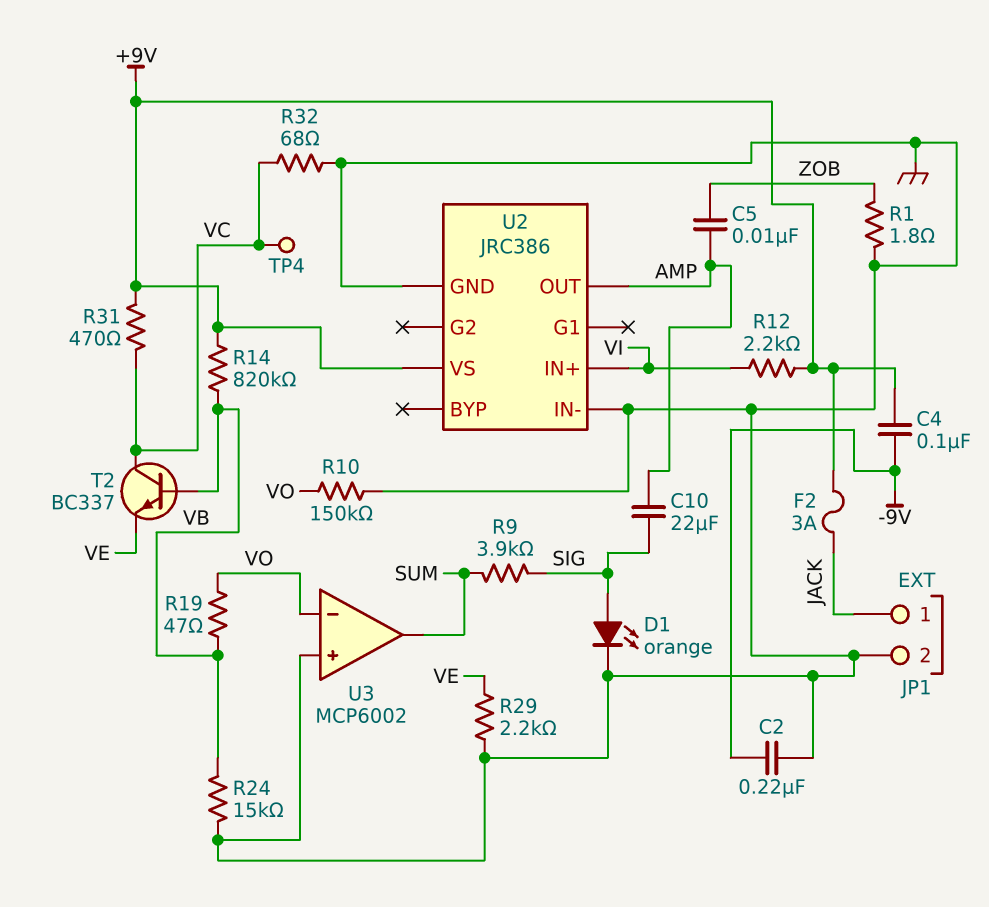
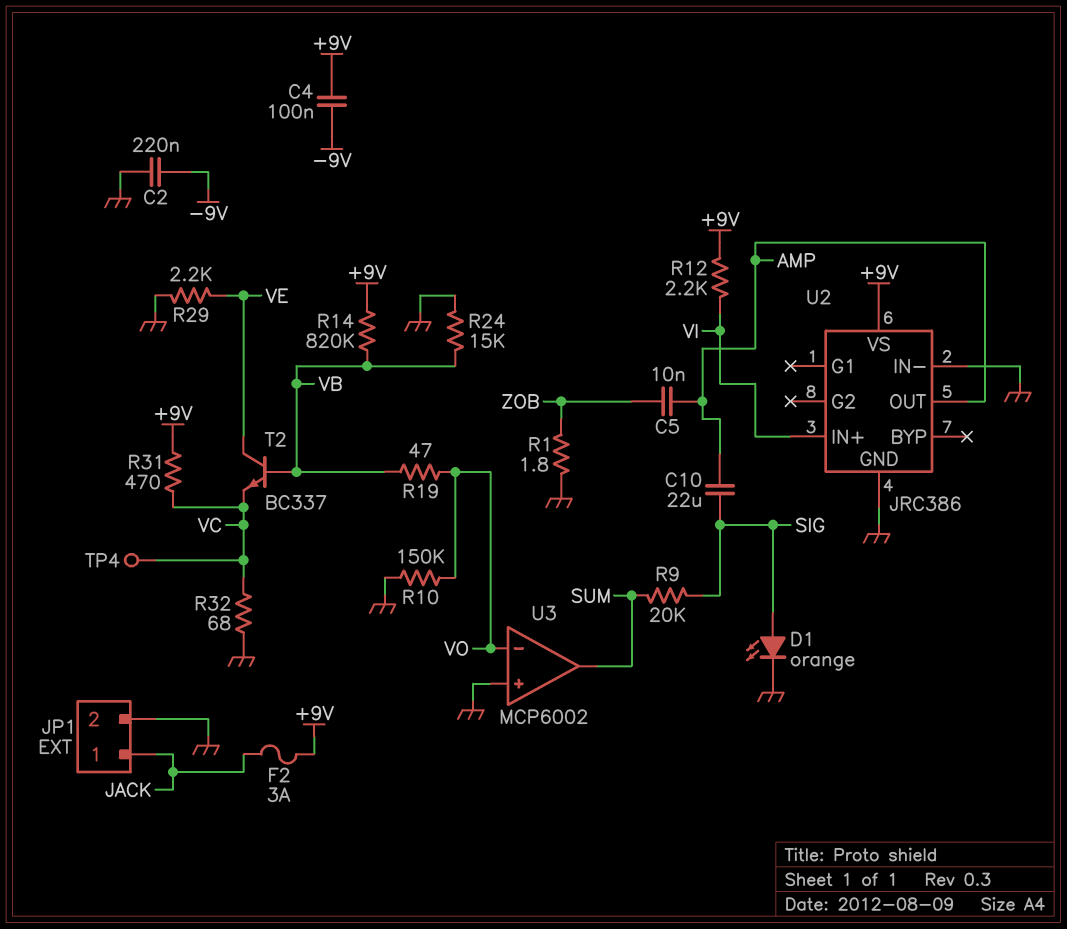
R9: 3.9k (SIG, SUM) -> 20k (SIG, SUM)
T2: NPN BC337 (B VB, C VC, E VE) -> NPN BC337 (B VB, C VE, E VC)

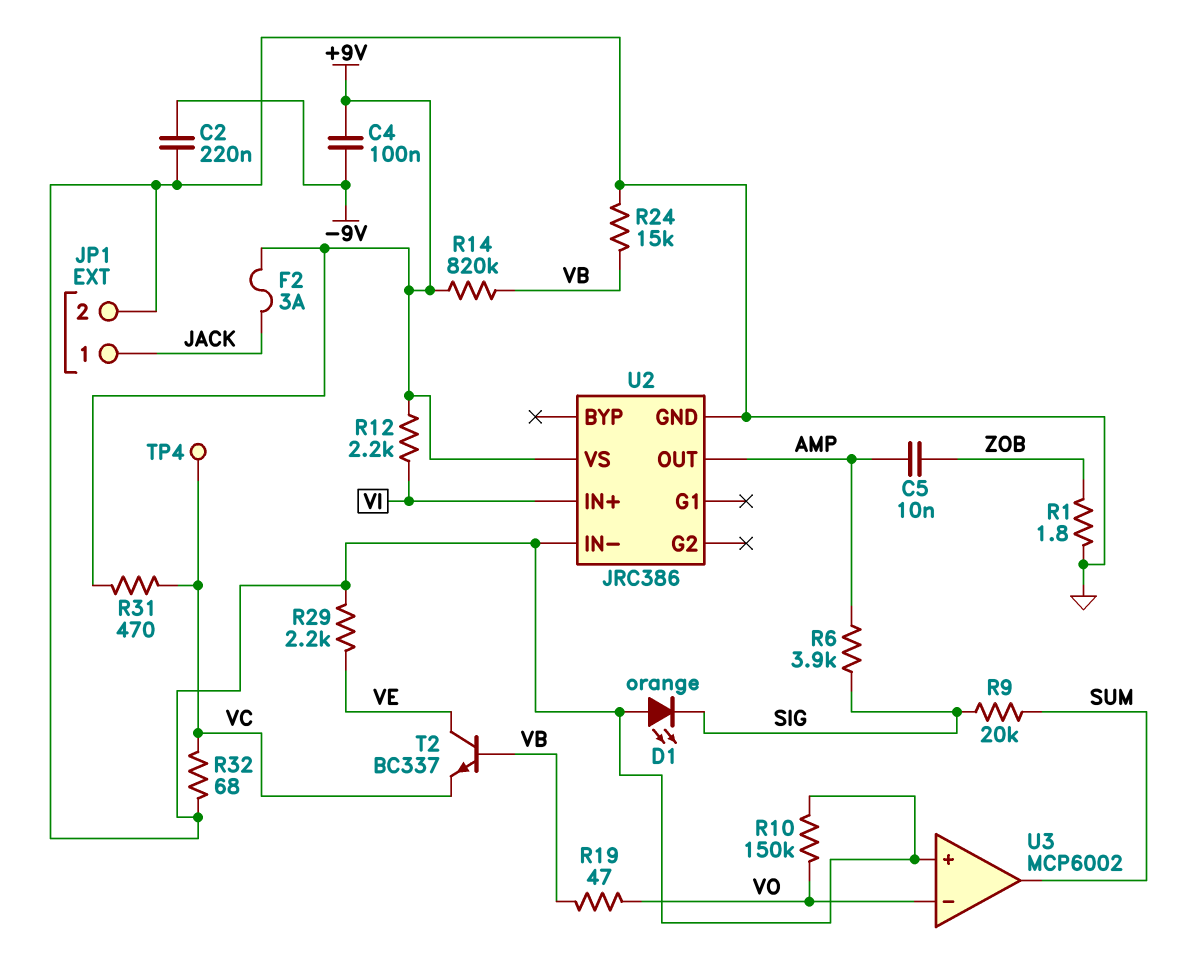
C10: 22uF (AMP, SIG) -> none
D1: LED orange (A SIG, K GND) -> LED orange (A GND, K SIG)
R6: none -> 3.9k (AMP, SIG)

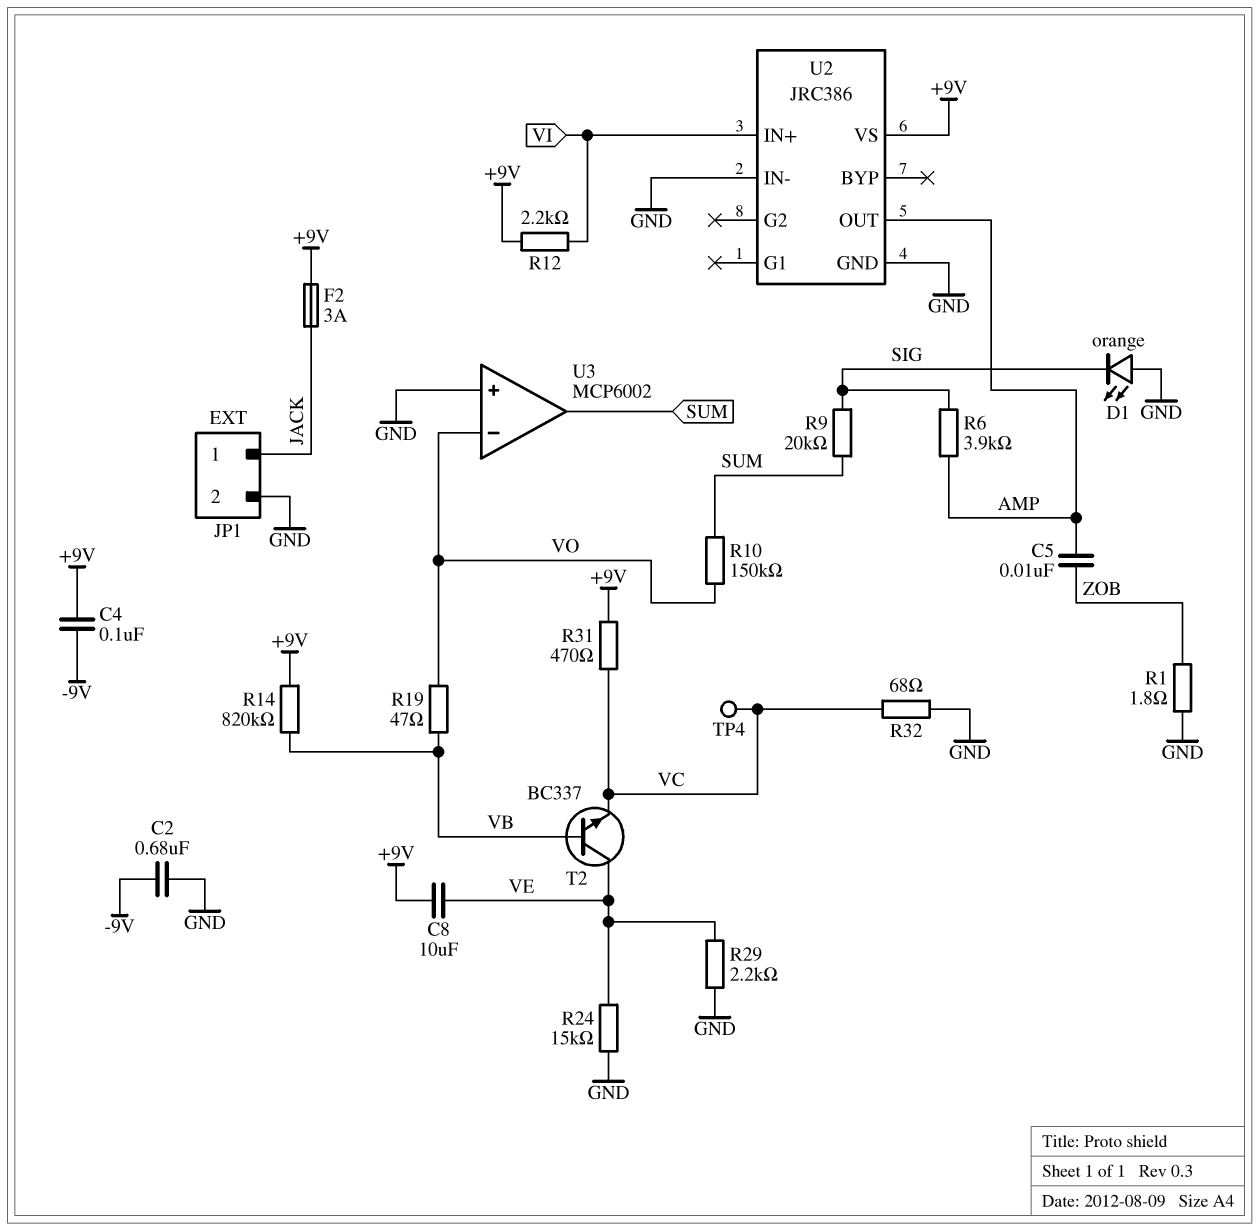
C2: 220nF (-9V, GND) -> 680nF (-9V, GND)
C8: none -> 10uF (+9V, VE)
R10: 150k (GND, VO) -> 150k (SUM, VO)
R24: 15k (GND, VB) -> 15k (GND, VE)

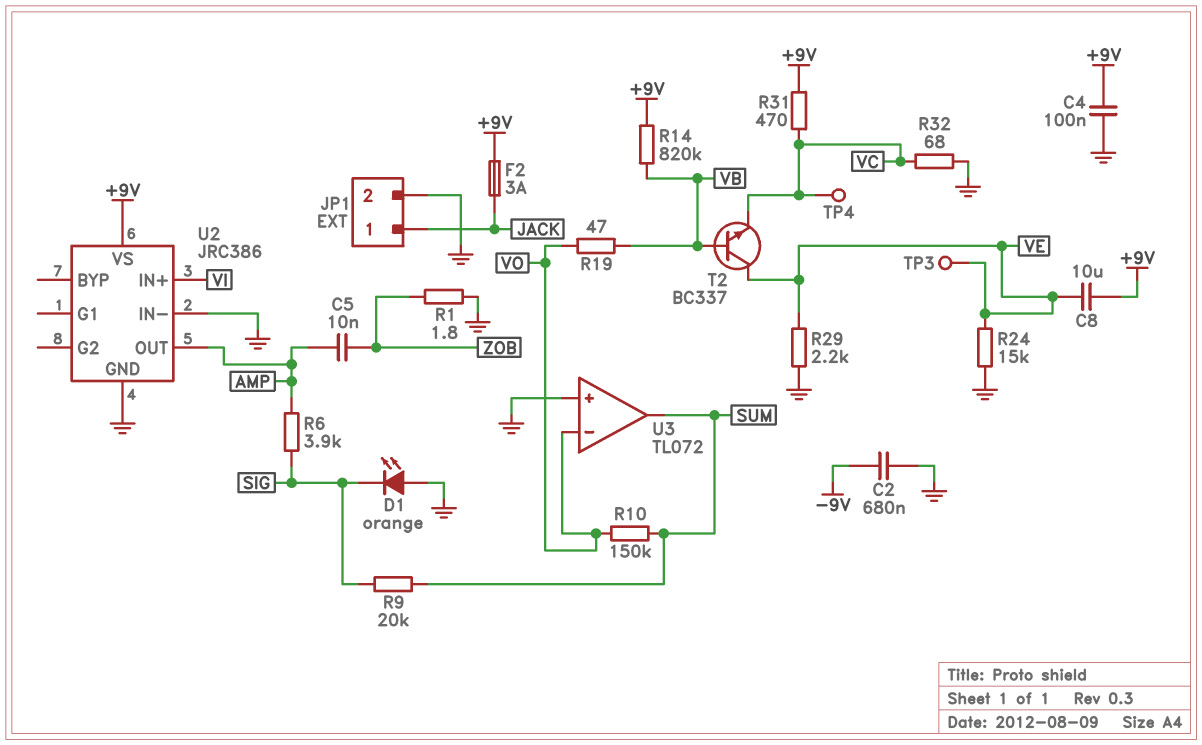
C4: 100nF (+9V, -9V) -> 100nF (+9V, GND)
R12: 2.2k (+9V, VI) -> none
TP3: none -> test point (VE)
U3: MCP6002 -> TL072

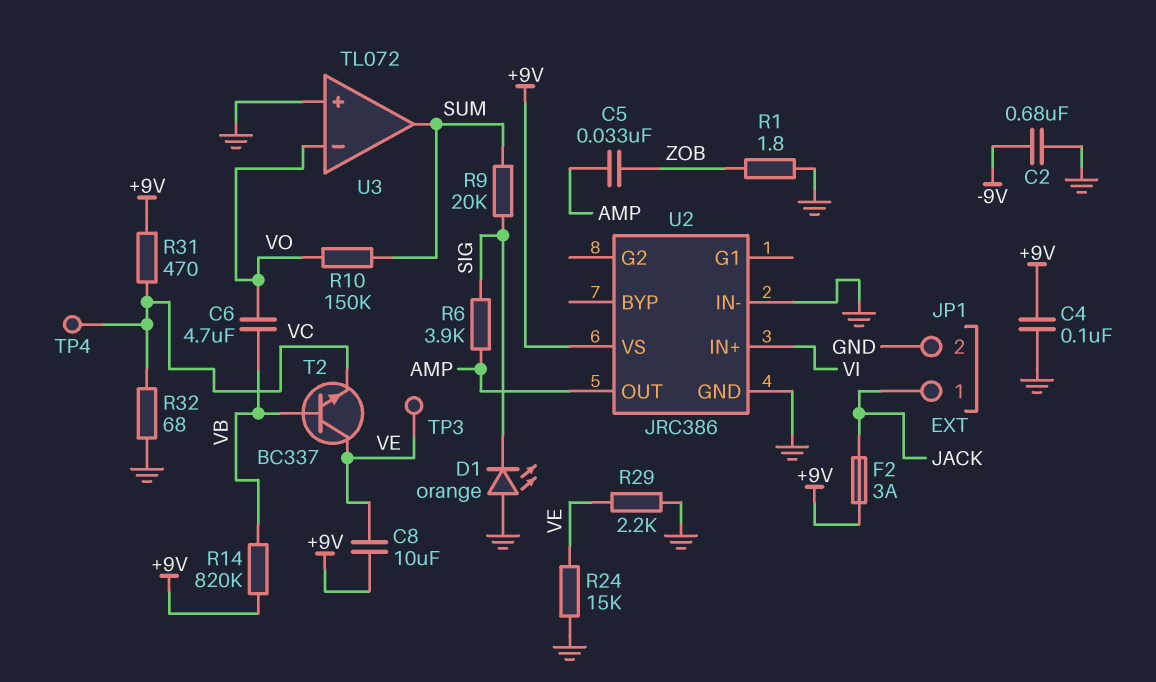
C5: 10nF (AMP, ZOB) -> 33nF (AMP, ZOB)
C6: none -> 4.7uF (VB, VO)
R19: 47 (VB, VO) -> none

